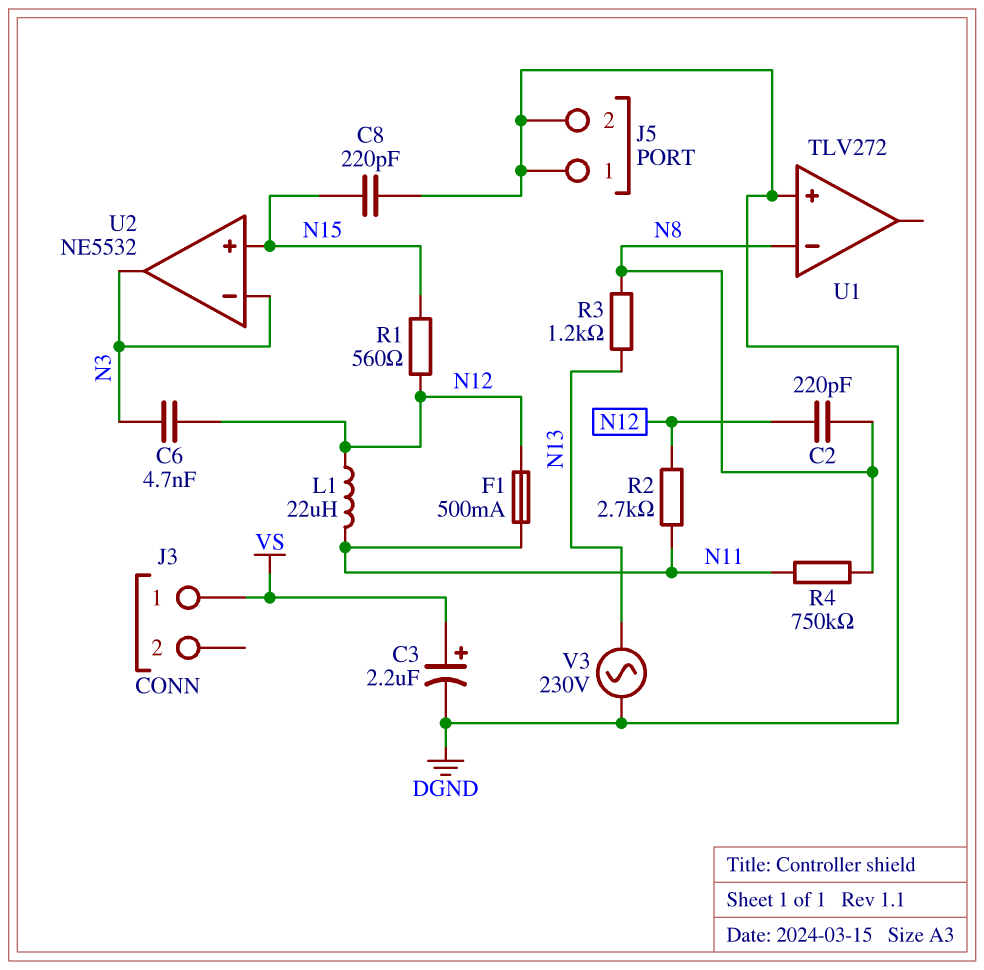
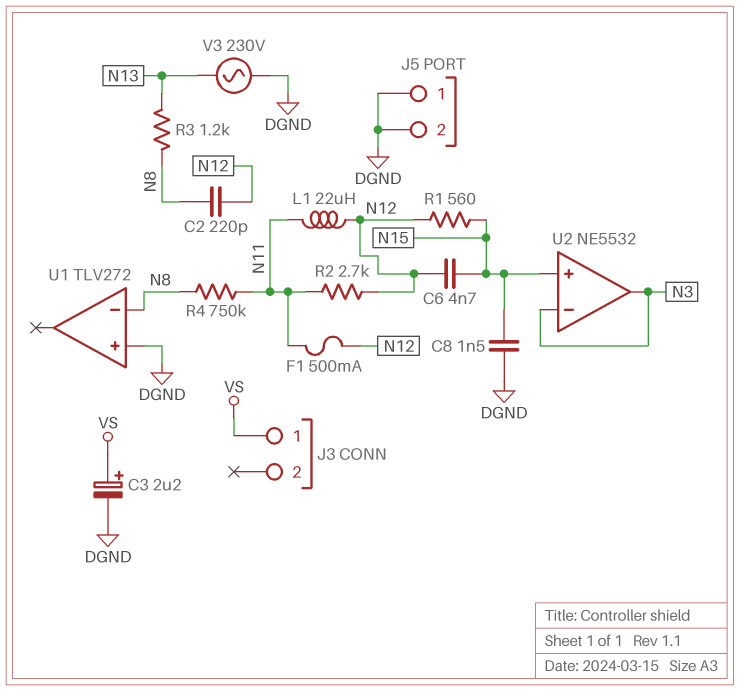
C6: 4.7nF (N3, N12) -> 4.7nF (N12, N15)
C8: 220pF (DGND, N15) -> 1.5nF (DGND, N15)

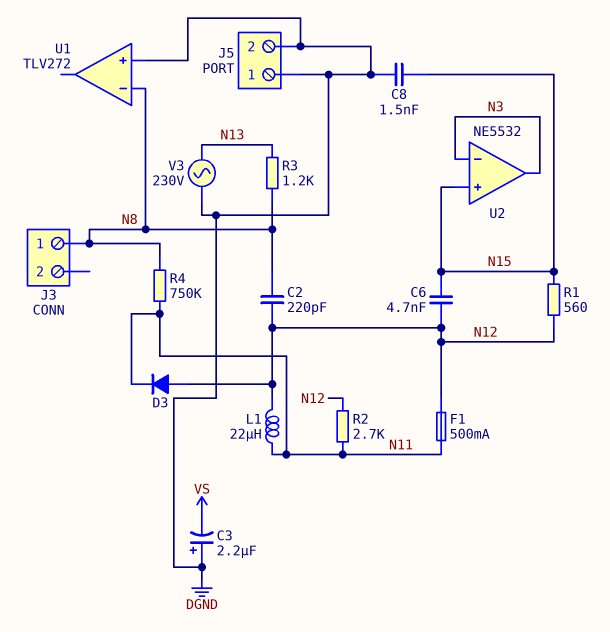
C3: 2.2uF (plus VS, minus DGND) -> 2.2uF (plus DGND, minus VS)
D3: none -> diode (A N12, K N11)
J3 pin 1: VS -> N8

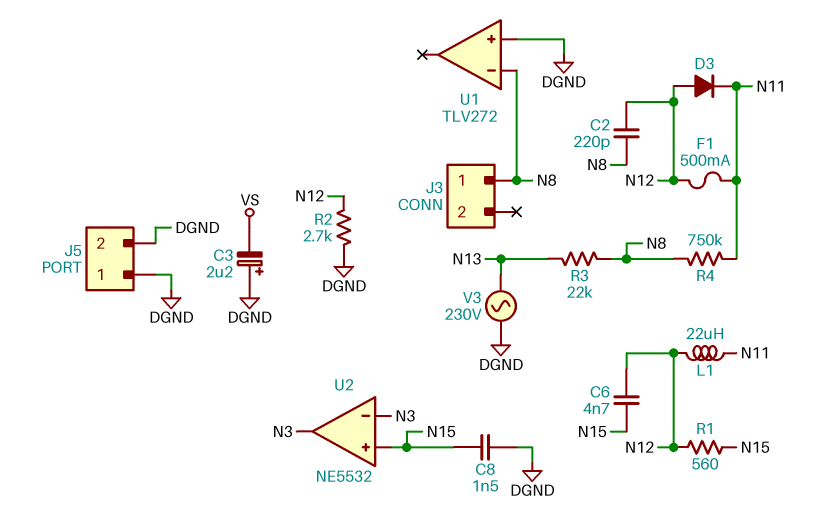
R2: 2.7k (N11, N12) -> 2.7k (DGND, N12)
R3: 1.2k (N8, N13) -> 22k (N8, N13)

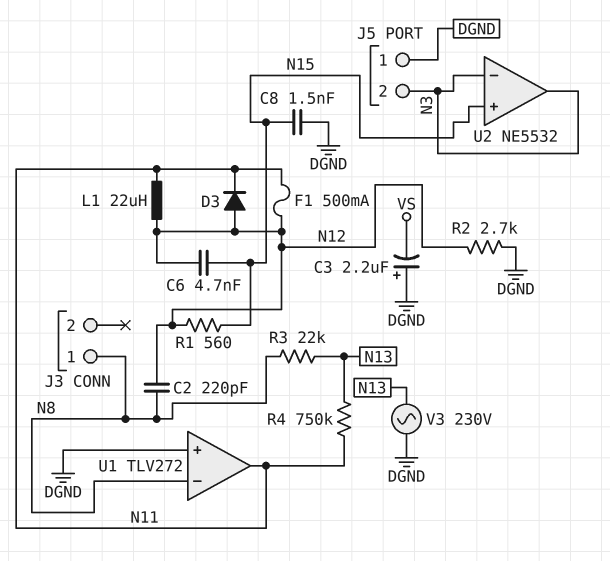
J5 pin 2: DGND -> N3
R4: 750k (N8, N11) -> 750k (N11, N13)
U1 pin out: none -> N11

